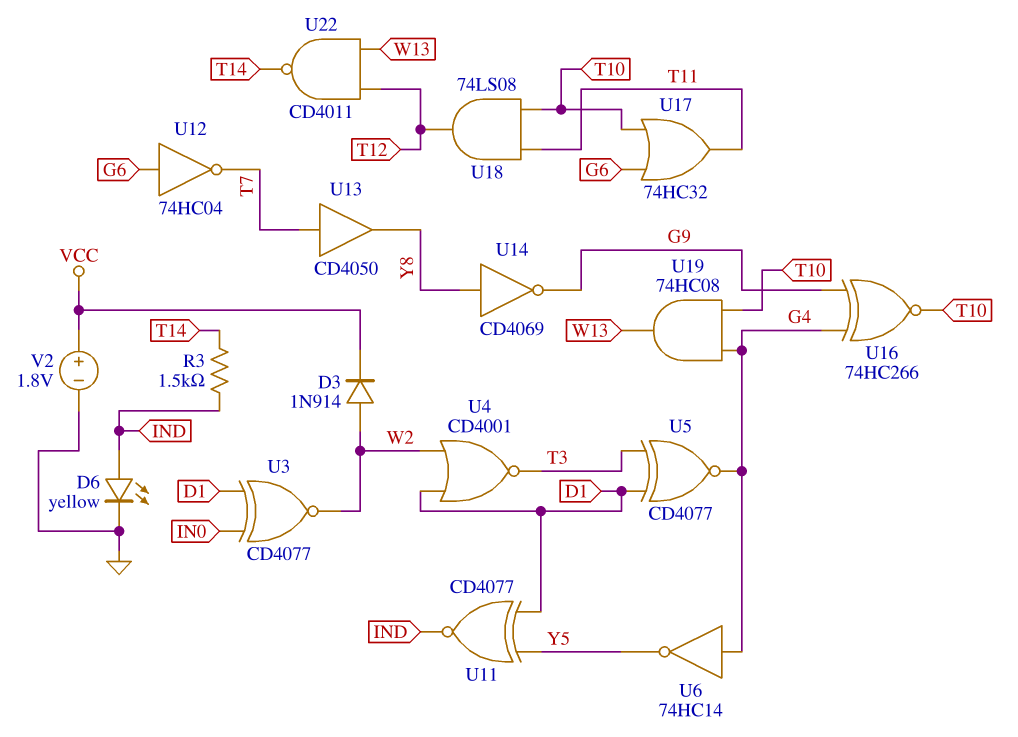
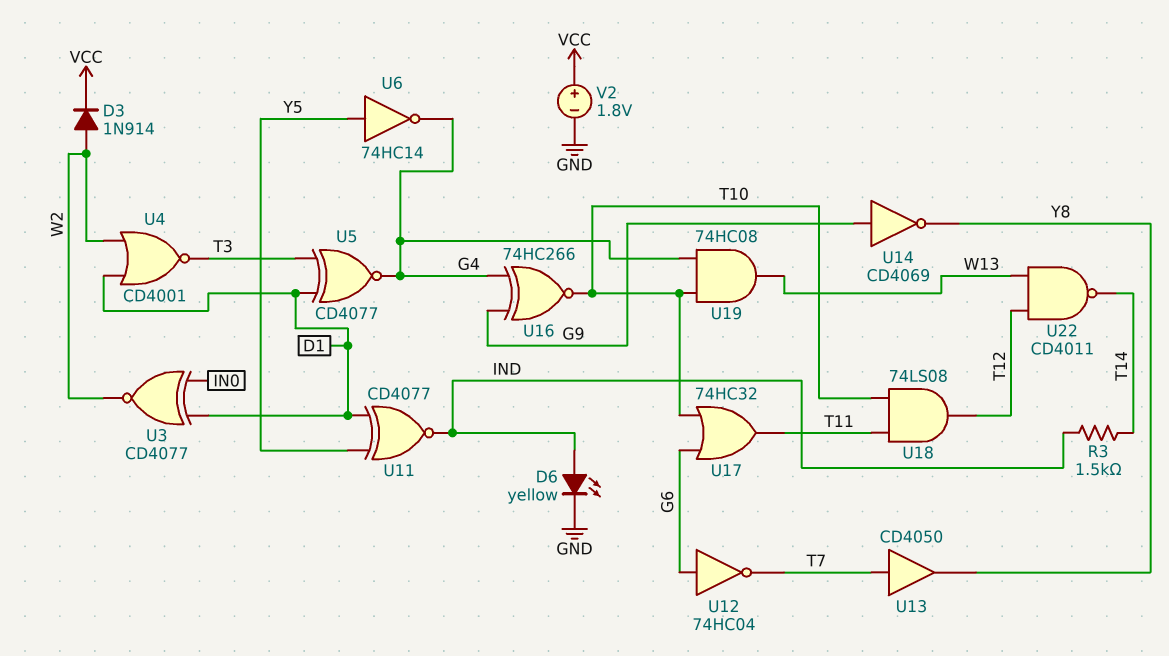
U6: NOT 74HC14 (in G4, out Y5) -> NOT 74HC14 (in Y5, out G4)
U14: NOT CD4069 (in Y8, out G9) -> NOT CD4069 (in G9, out Y8)

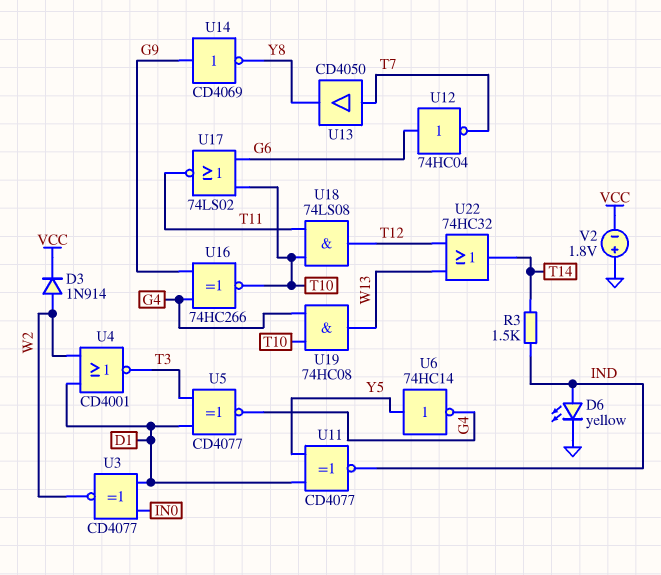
U17: OR 74HC32 (in G6, in T10, out T11) -> NOR 74LS02 (in G6, in T10, out T11)
U22: NAND CD4011 (in T12, in W13, out T14) -> OR 74HC32 (in T12, in W13, out T14)
V2: 1.8V (plus VCC, minus GND) -> 1.8V (plus GND, minus VCC)

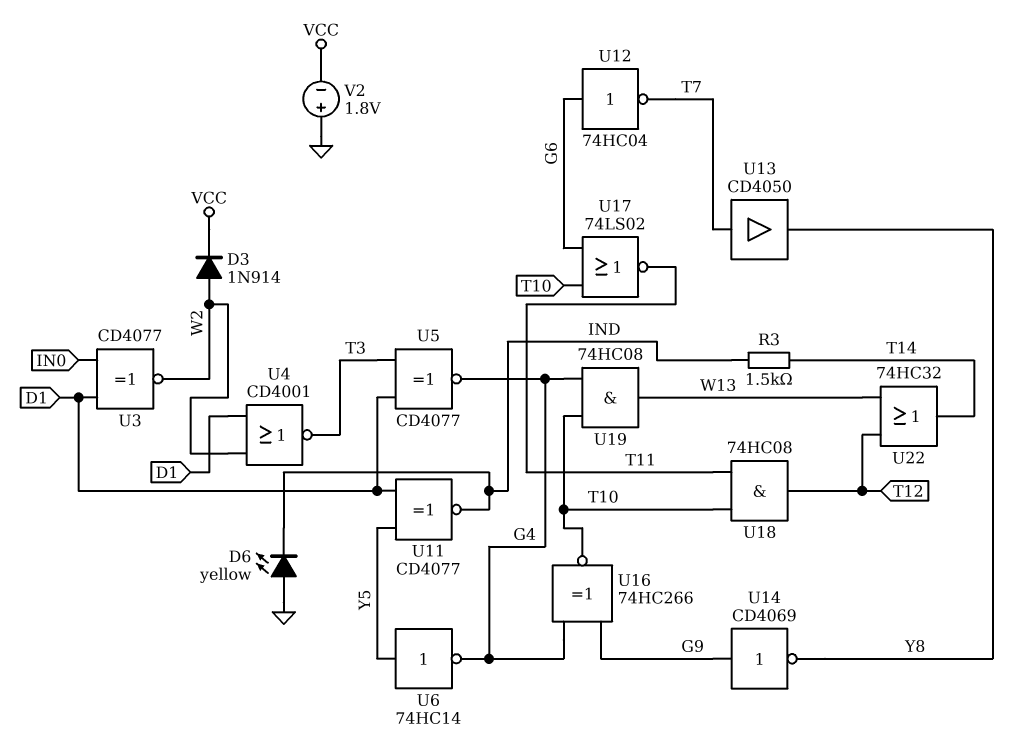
D6: LED yellow (A IND, K GND) -> LED yellow (A GND, K IND)
U18: AND 74LS08 (in T10, in T11, out T12) -> AND 74HC08 (in T10, in T11, out T12)

